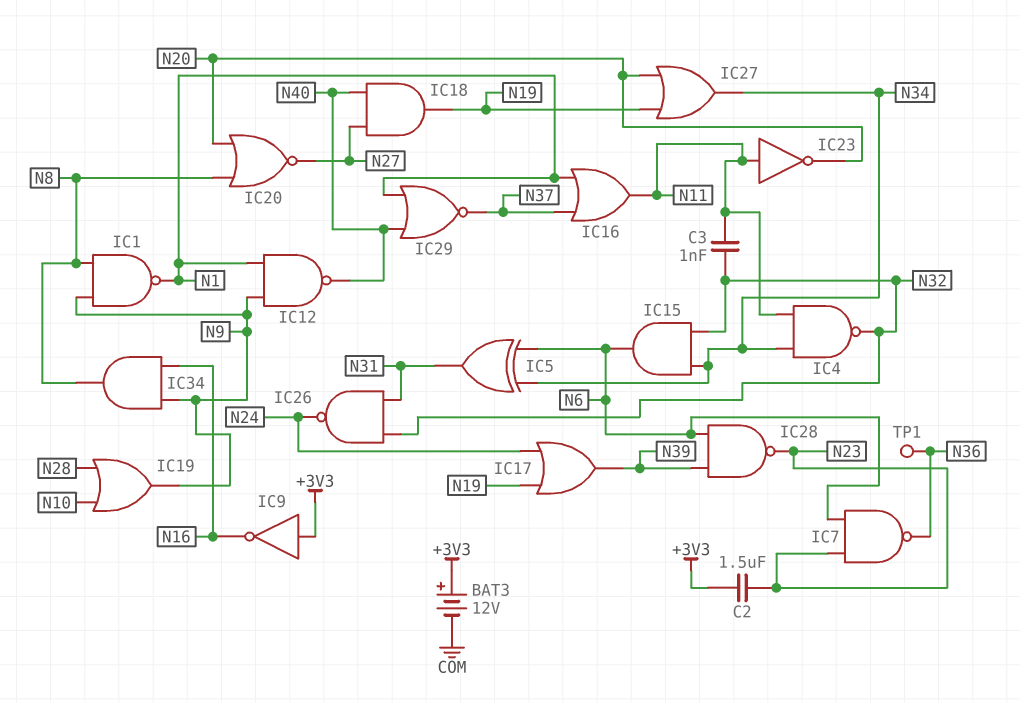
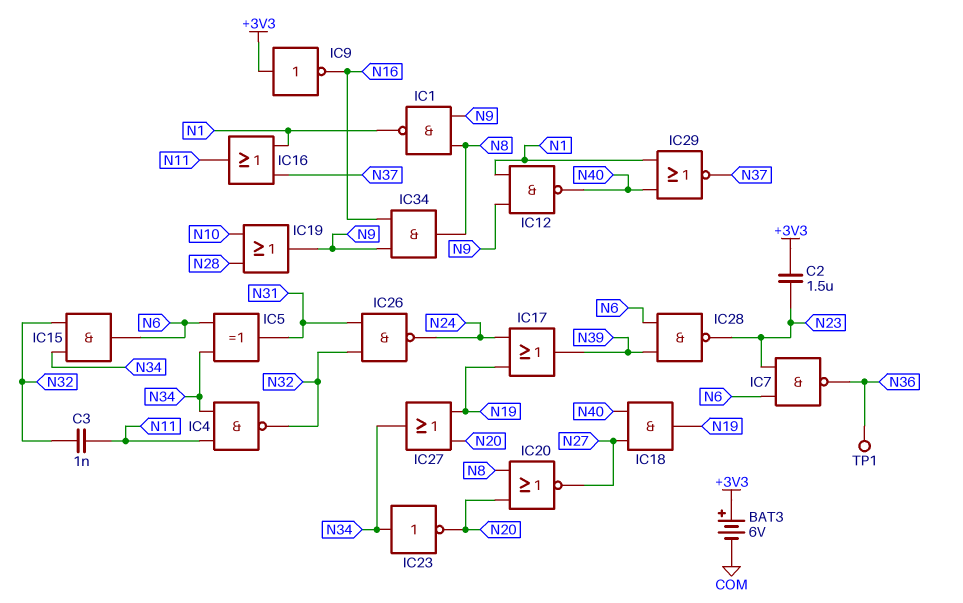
BAT3: 12V (plus +3V3, minus COM) -> 6V (plus +3V3, minus COM)
IC23: NOT (in N11, out N20) -> NOT (in N34, out N20)

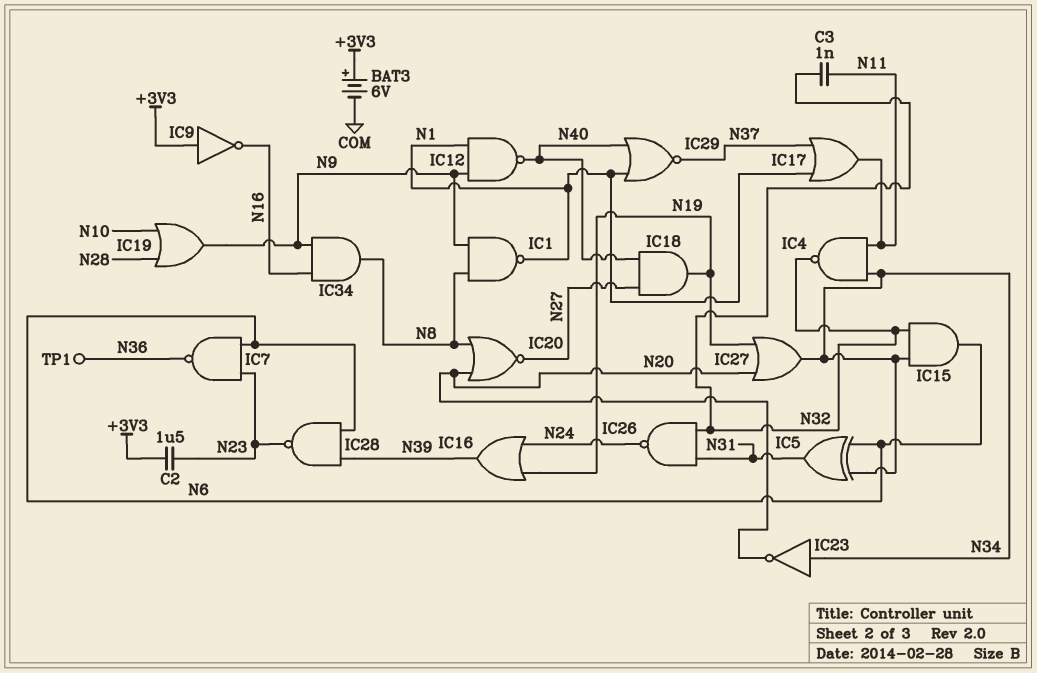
IC16: OR (in N1, in N37, out N11) -> OR (in N19, in N24, out N39)
IC17: OR (in N19, in N24, out N39) -> OR (in N1, in N37, out N11)

